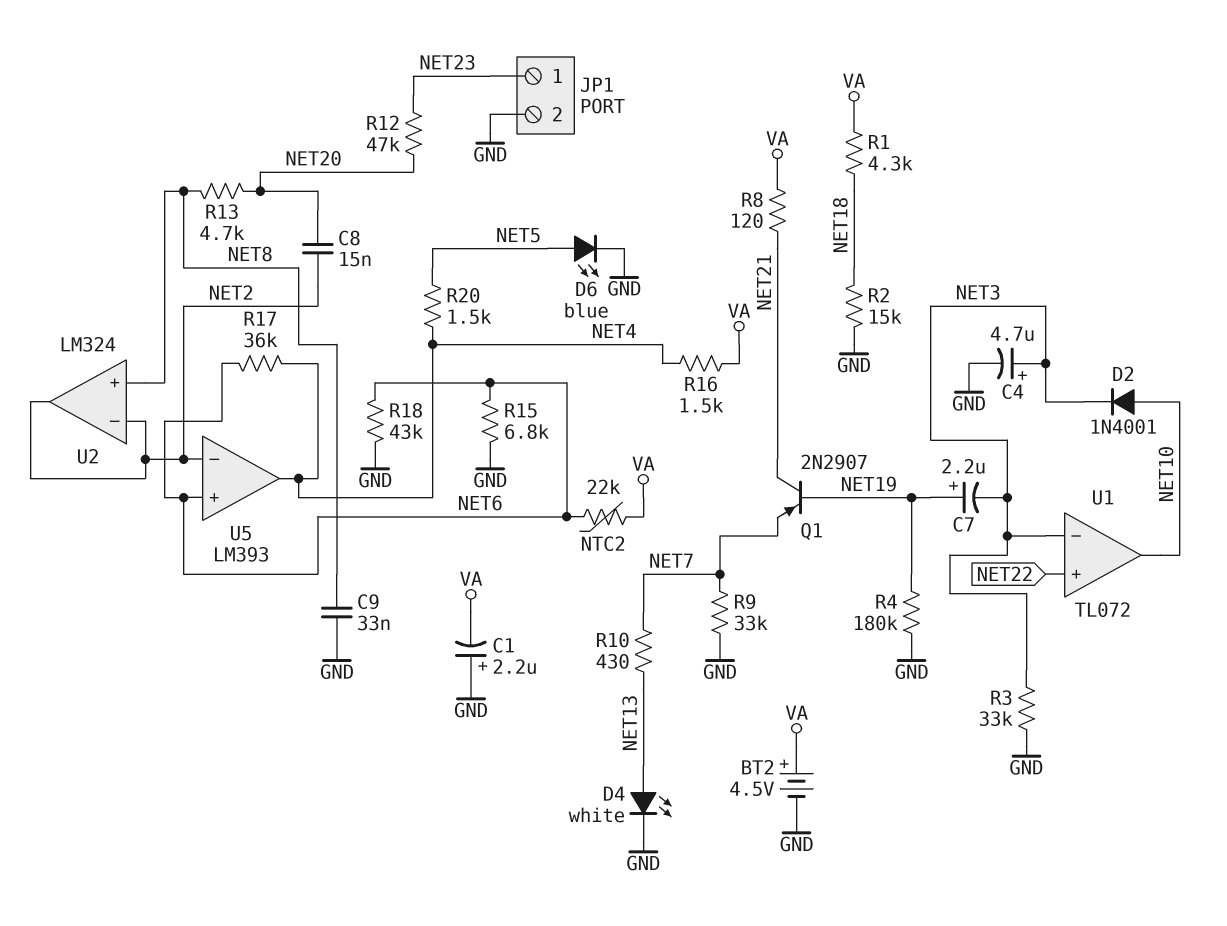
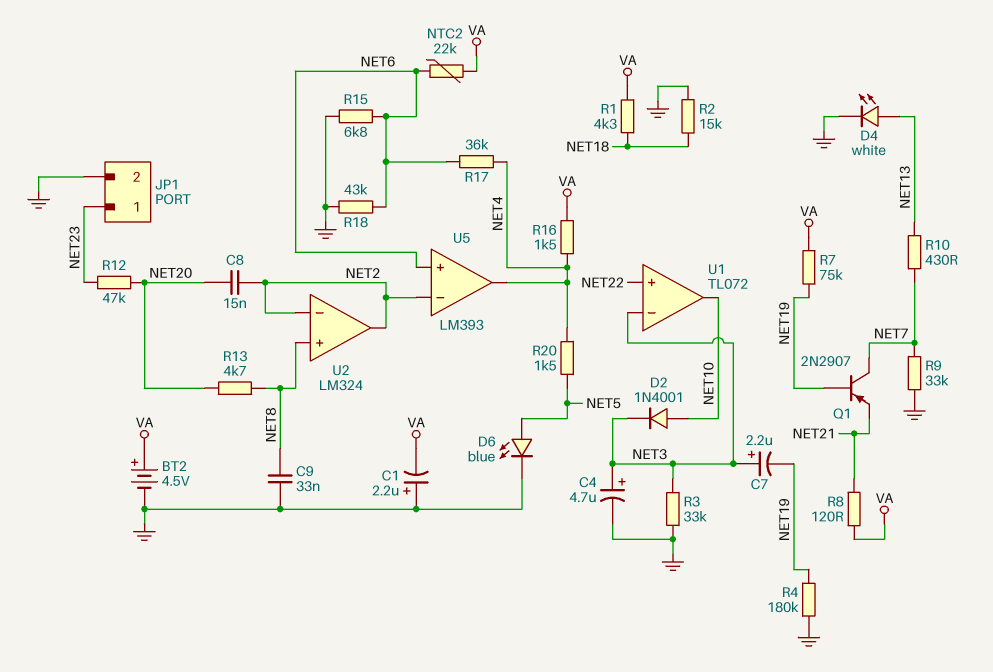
C7: 2.2uF (plus NET19, minus NET3) -> 2.2uF (plus NET3, minus NET19)
Q1: PNP 2N2907 (B NET19, C NET21, E NET7) -> PNP 2N2907 (B NET19, C NET7, E NET21)
R7: none -> 75k (NET19, VA)

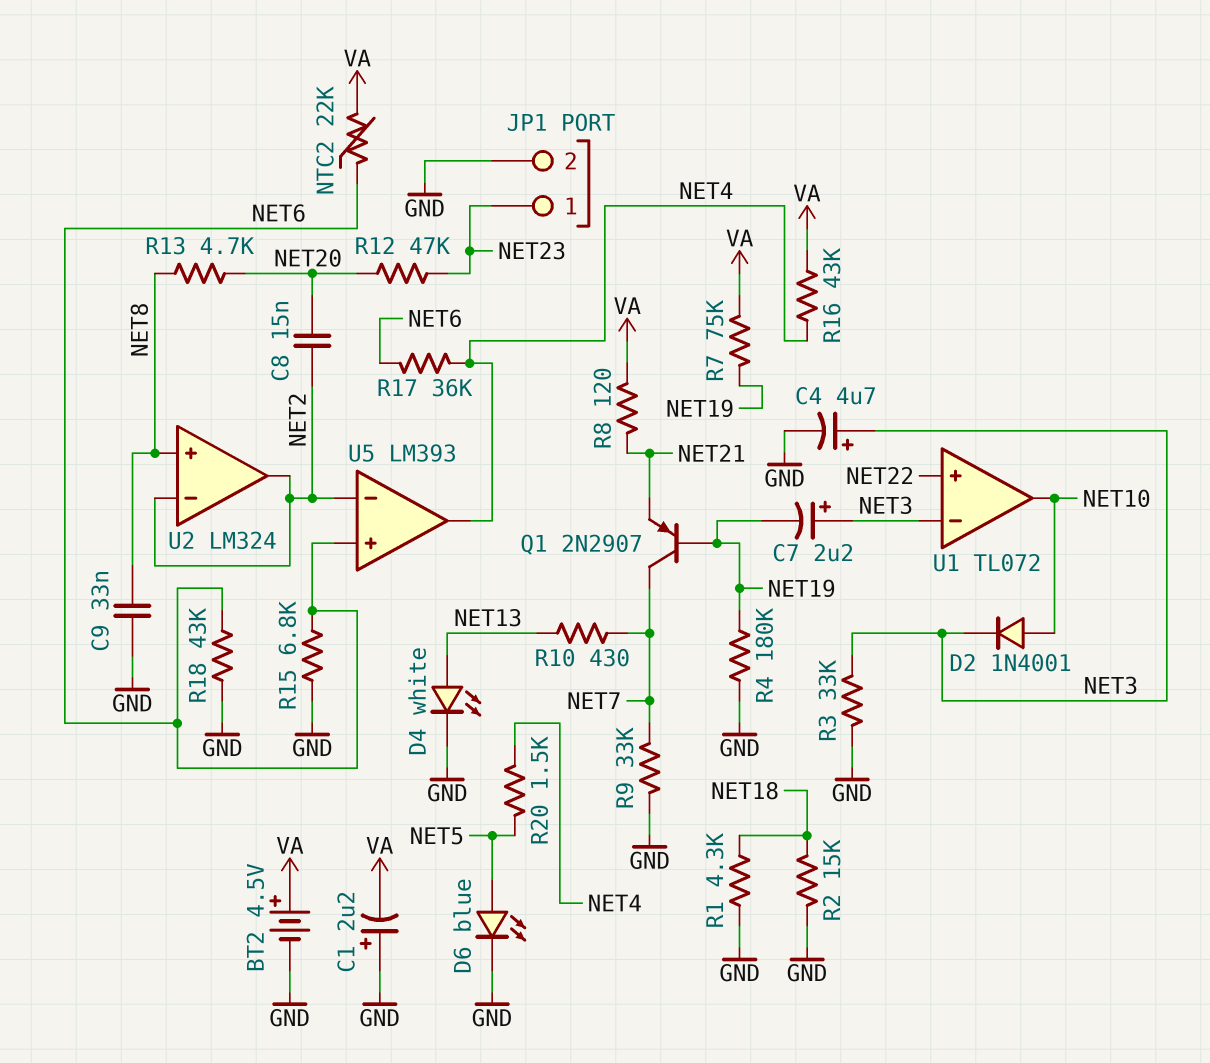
R1: 4.3k (NET18, VA) -> 4.3k (GND, NET18)
R16: 1.5k (NET4, VA) -> 43k (NET4, VA)

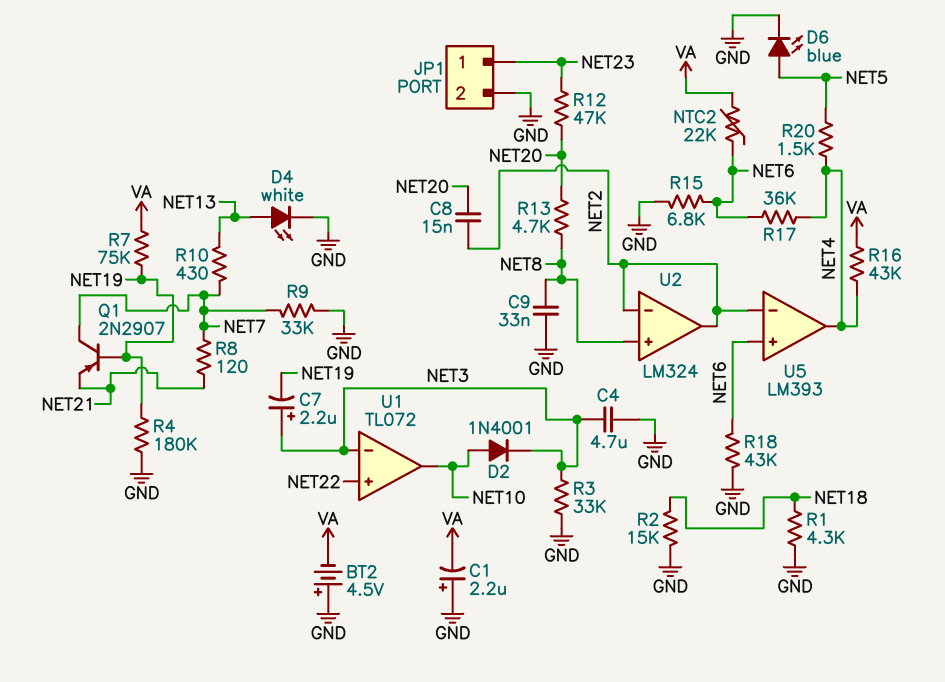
BT2: 4.5V (plus VA, minus GND) -> 4.5V (plus GND, minus VA)
C4: 4.7uF (plus NET3, minus GND) -> 4.7uF (GND, NET3)
R8: 120 (NET21, VA) -> 120 (NET7, NET21)

